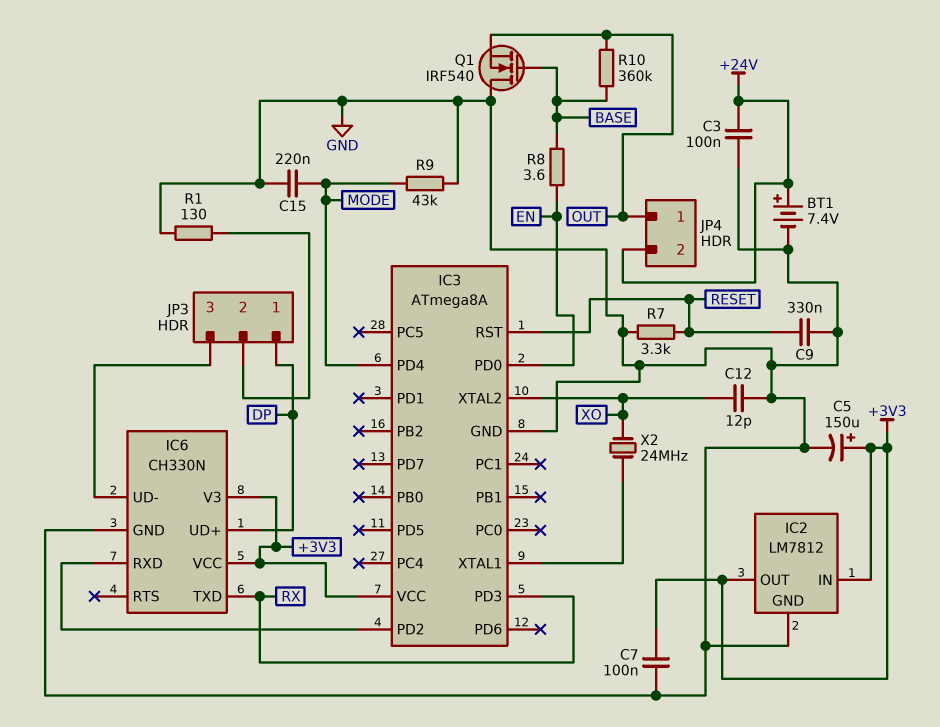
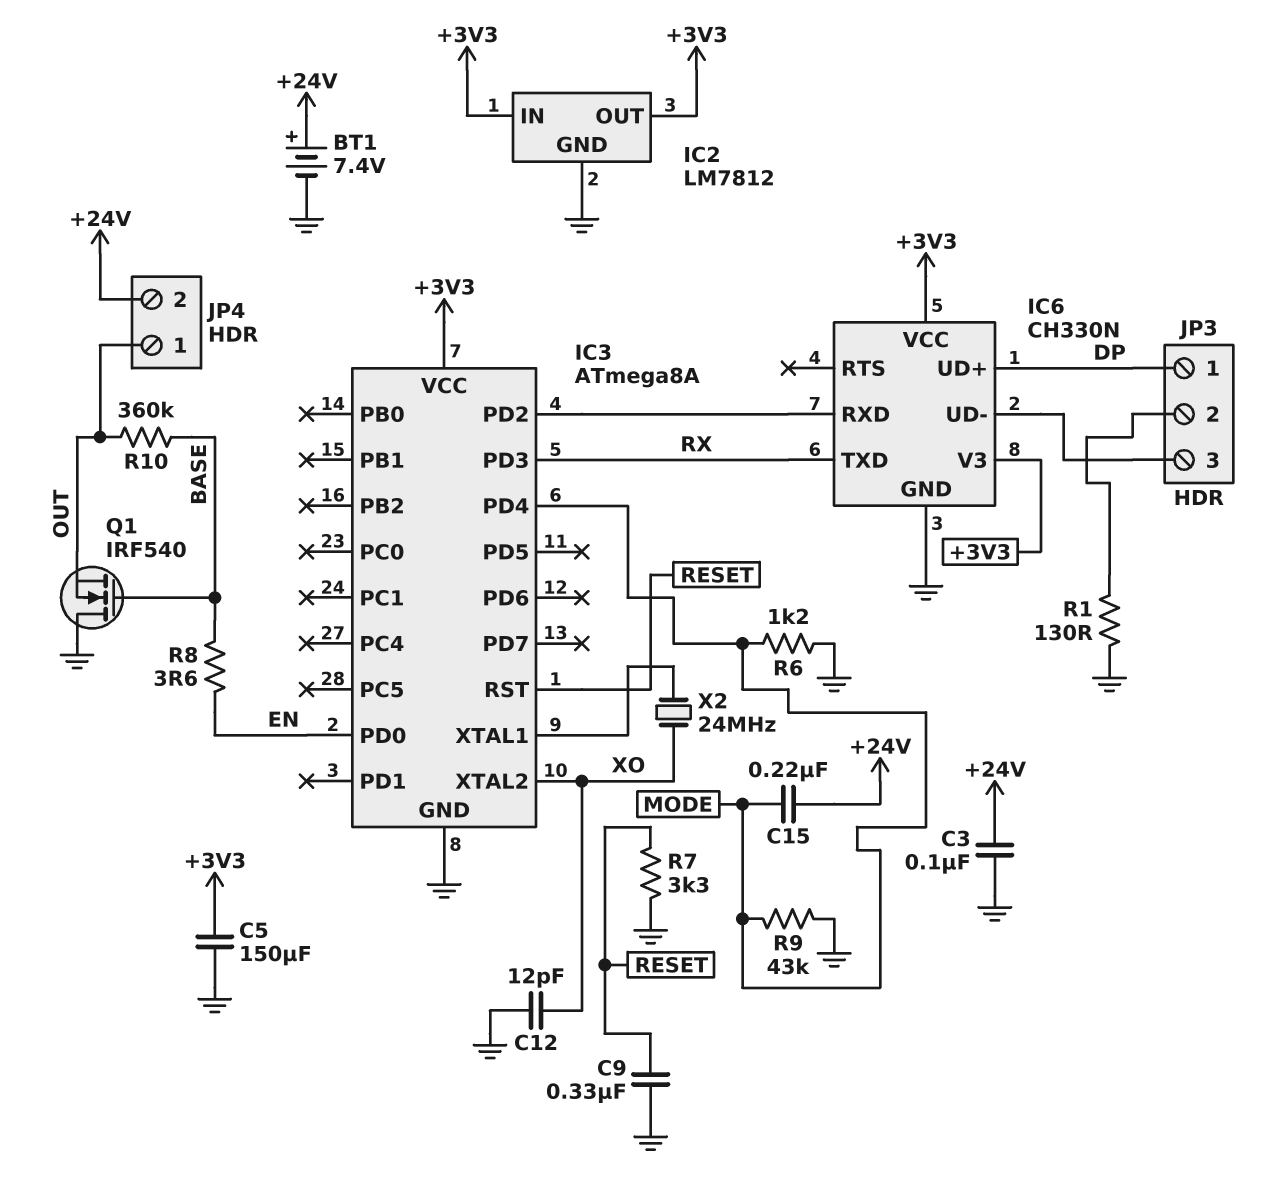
C5: 150uF (plus +3V3, minus GND) -> 150uF (+3V3, GND)
C7: 100nF (+3V3, GND) -> none
C15: 220nF (GND, MODE) -> 220nF (+24V, MODE)
R6: none -> 1.2k (GND, MODE)

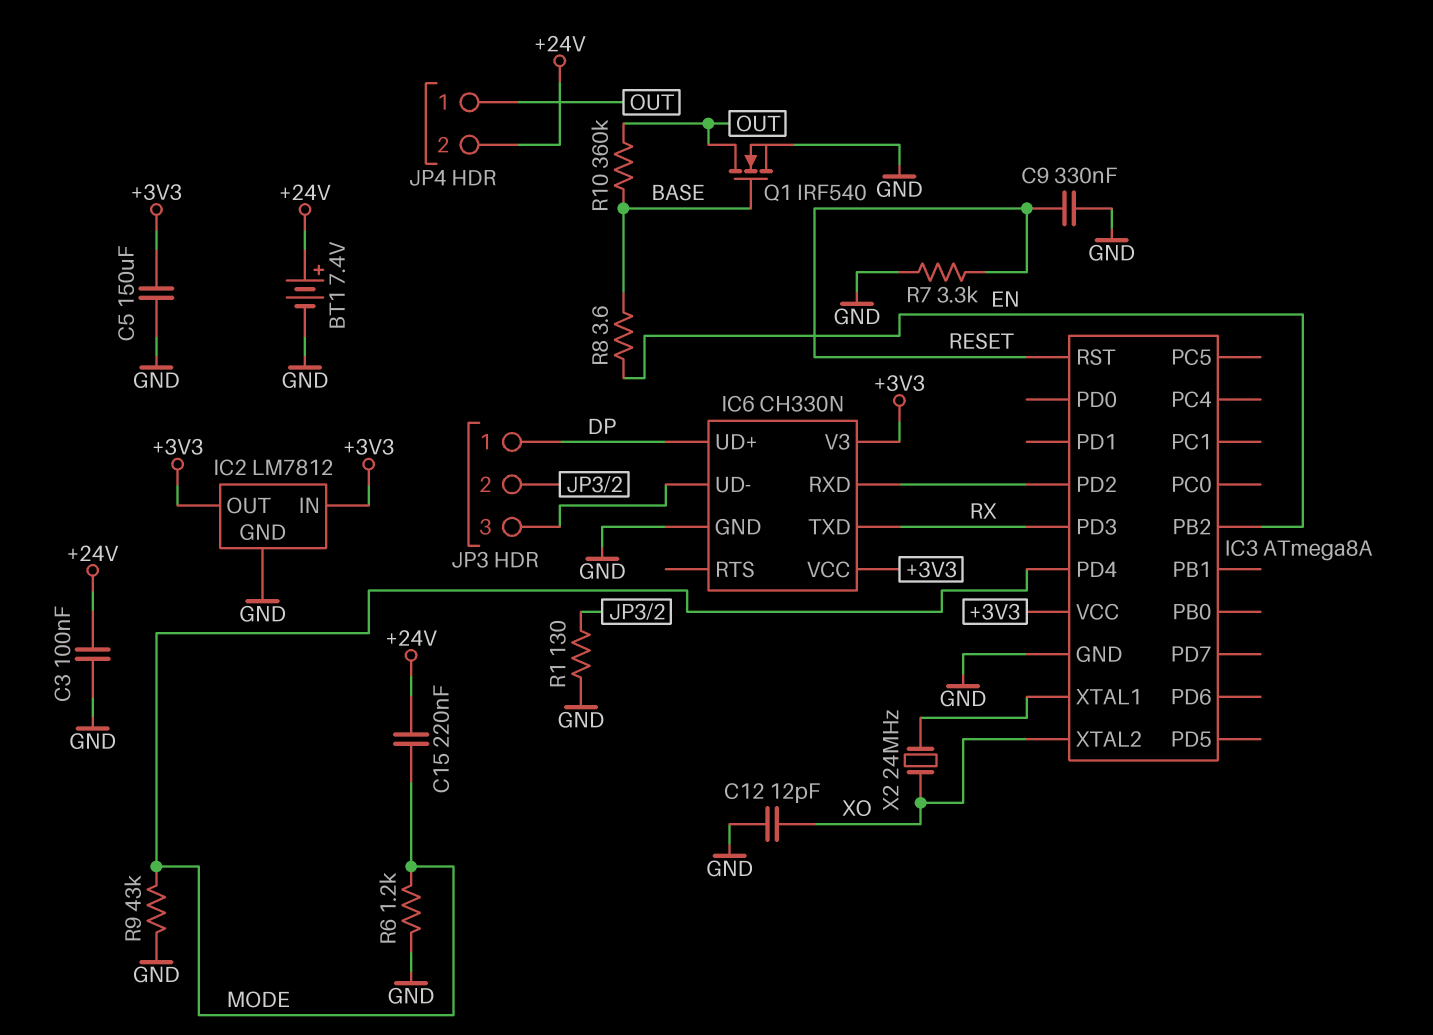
IC3 pin PB2: none -> EN
IC3 pin PD0: EN -> none
Q1: NMOS IRF540 (G BASE, D GND, S OUT) -> NMOS IRF540 (G BASE, D OUT, S GND)

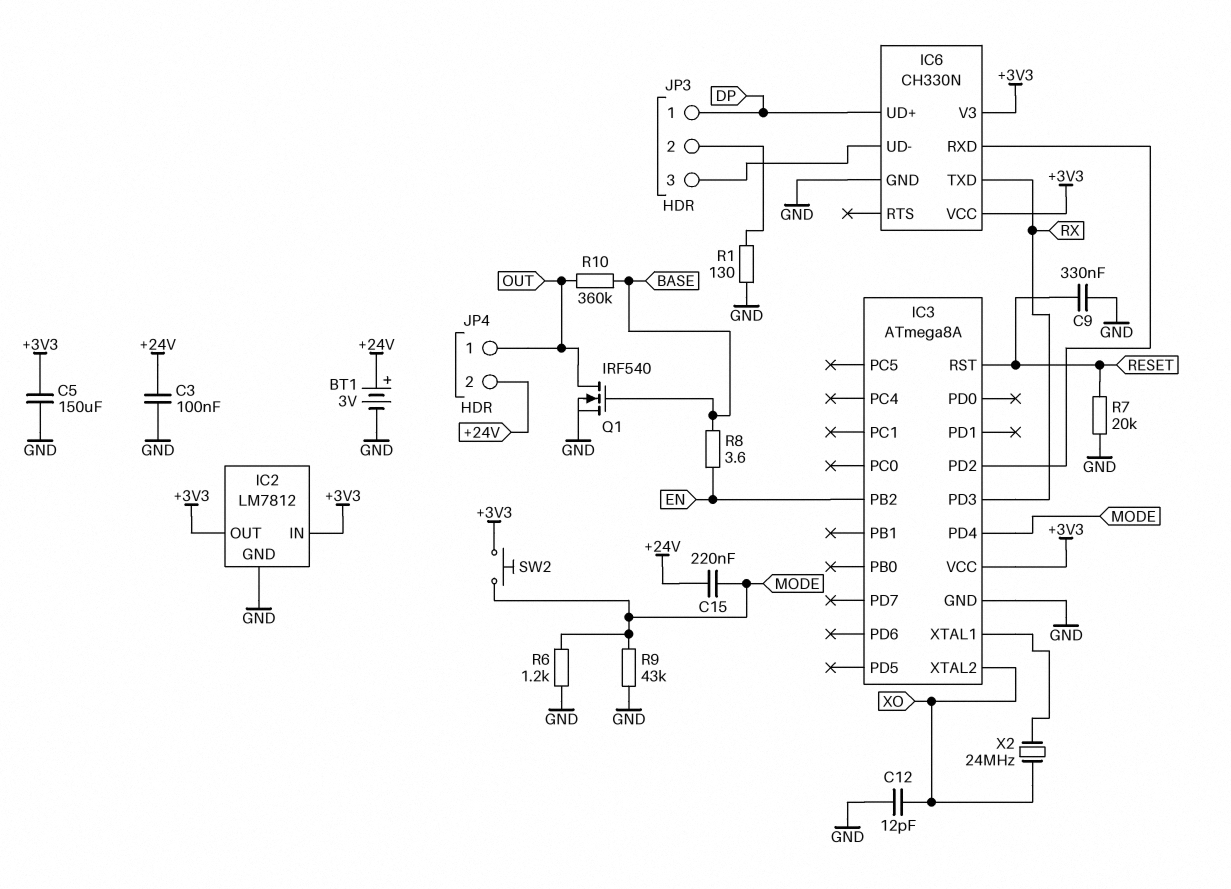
BT1: 7.4V (plus +24V, minus GND) -> 3V (plus +24V, minus GND)
R7: 3.3k (GND, RESET) -> 20k (GND, RESET)
SW2: none -> button (+3V3, MODE)

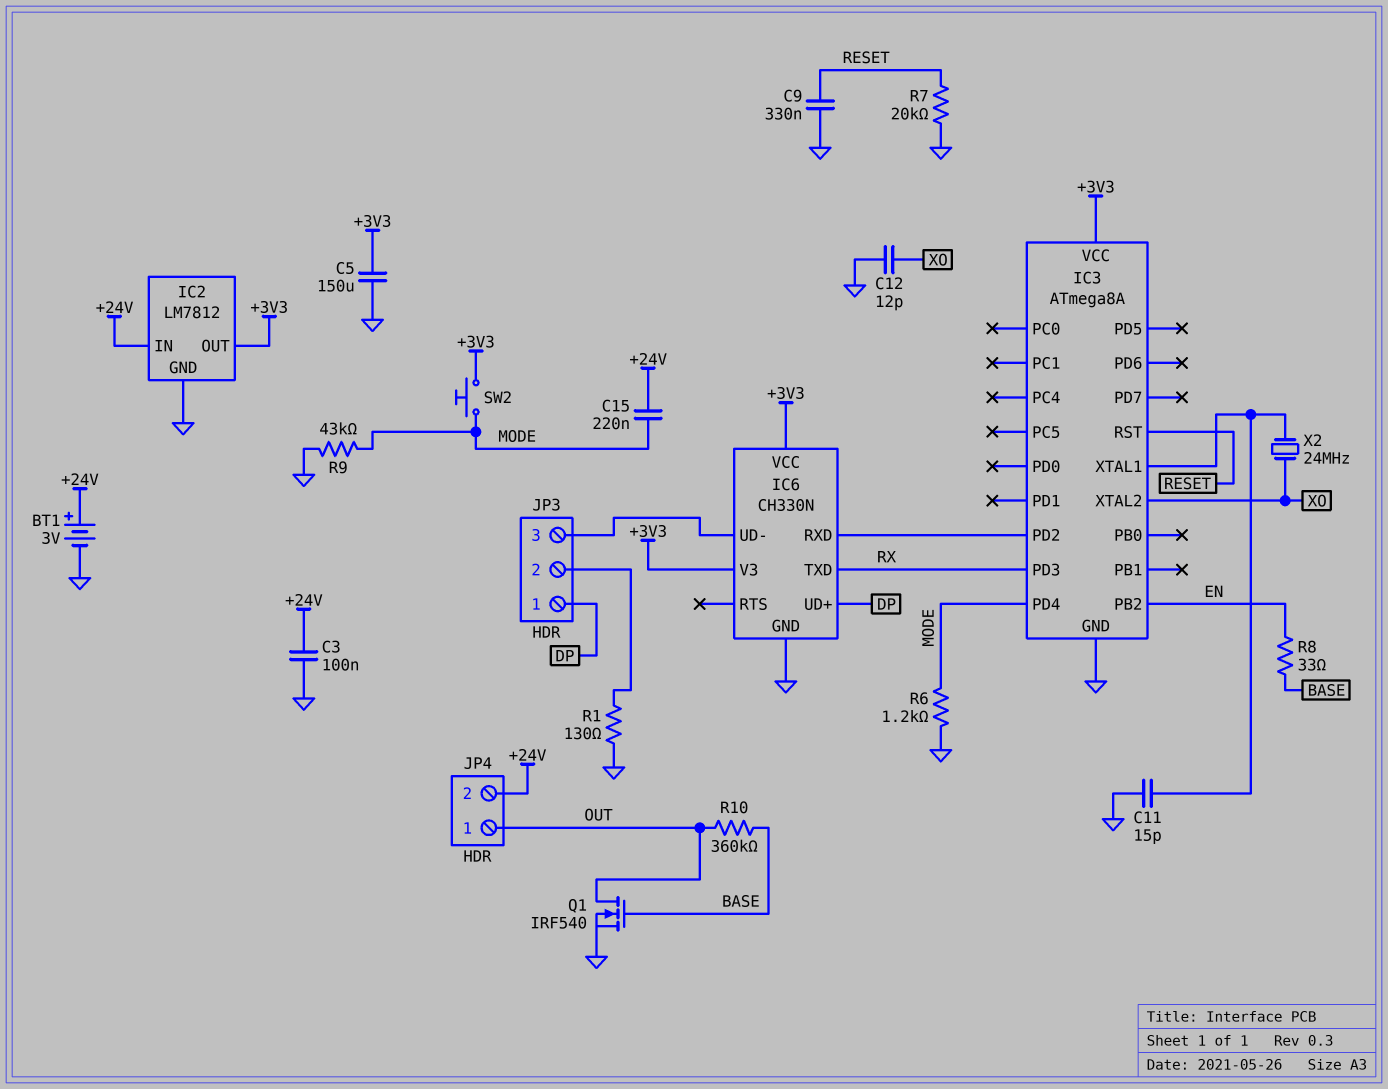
C11: none -> 15pF (GND, IC3/XTAL1)
IC2 pin IN: +3V3 -> +24V
R8: 3.6 (BASE, EN) -> 33 (BASE, EN)

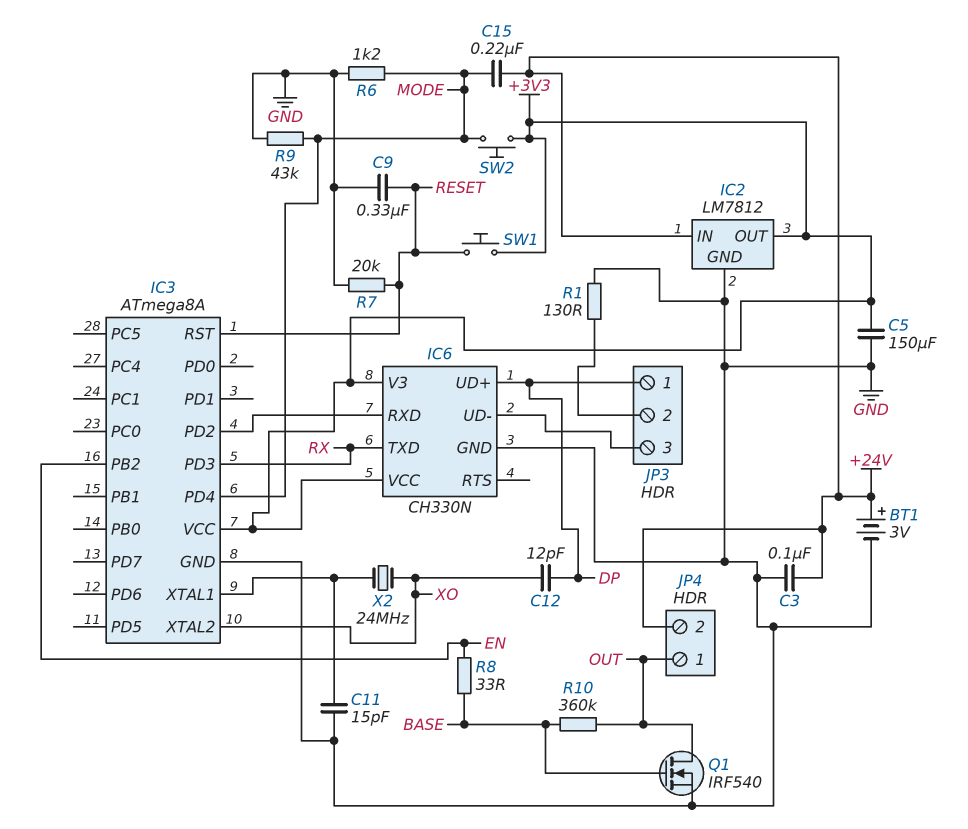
C12: 12pF (GND, XO) -> 12pF (DP, XO)
SW1: none -> button (+3V3, RESET)

